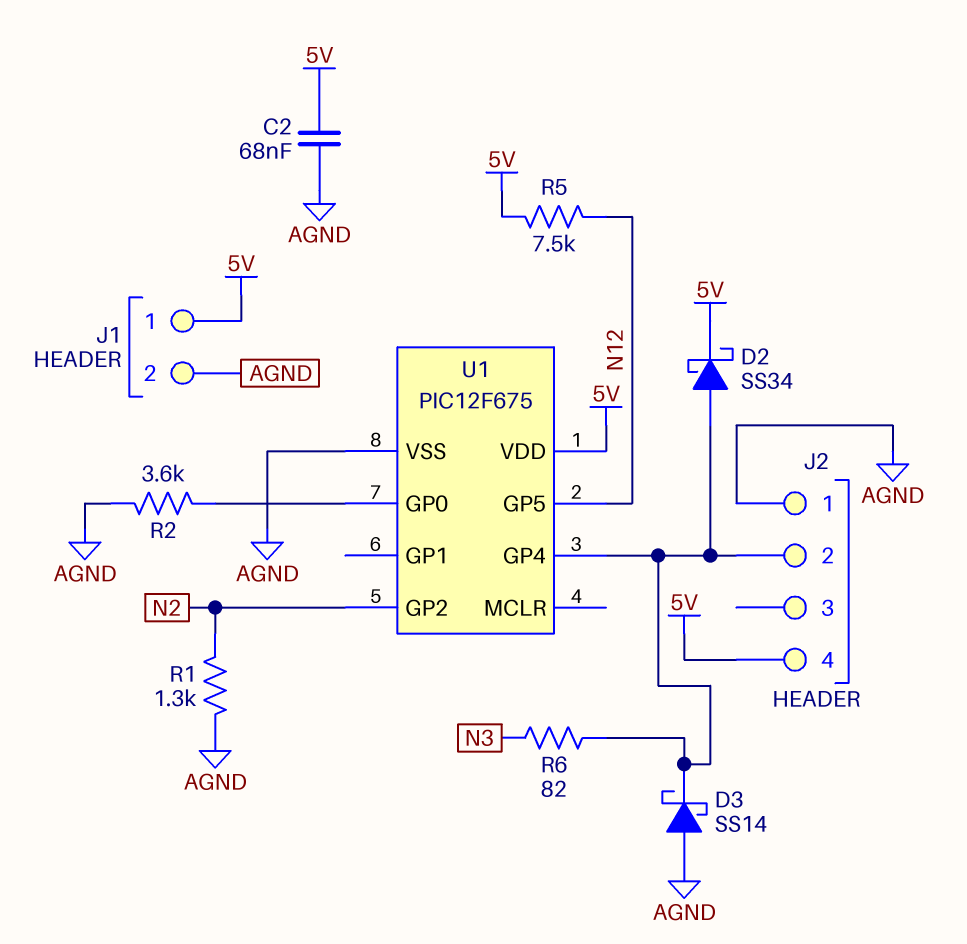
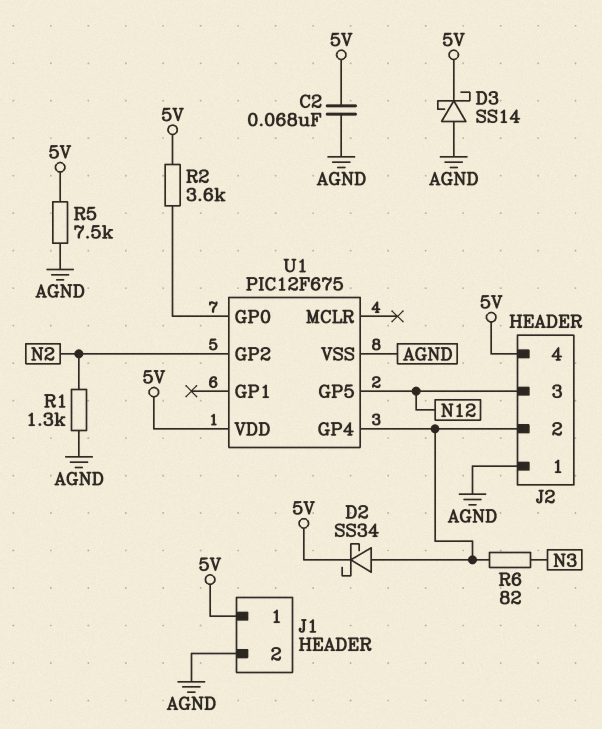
D3: schottky SS14 (A AGND, K J2/2) -> schottky SS14 (A AGND, K 5V)
J2 pin 3: none -> N12
R2: 3.6k (AGND, U1/GP0) -> 3.6k (5V, U1/GP0)
R5: 7.5k (5V, N12) -> 7.5k (5V, AGND)

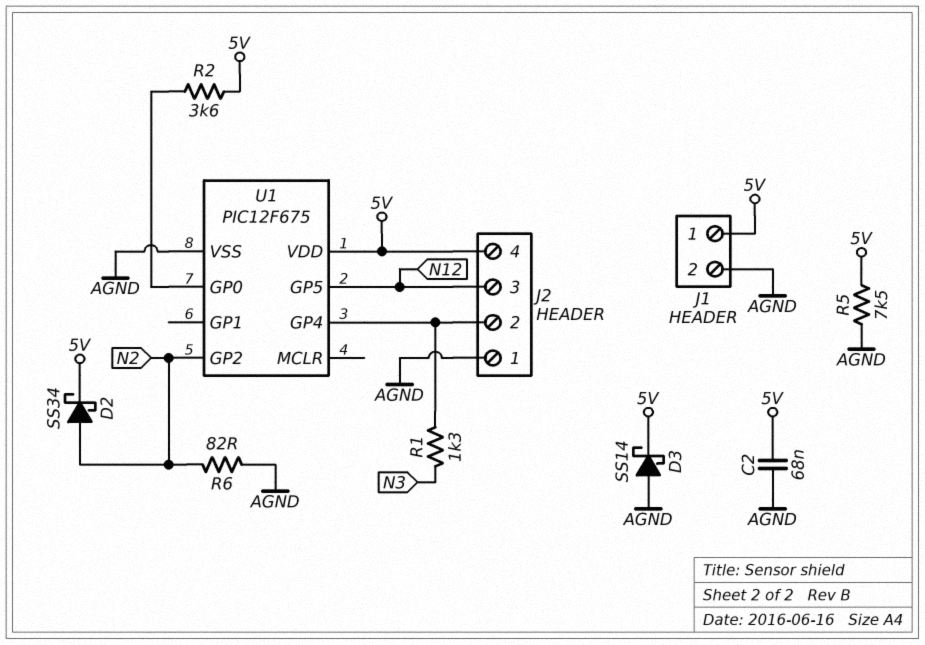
D2: schottky SS34 (A J2/2, K 5V) -> schottky SS34 (A N2, K 5V)
R1: 1.3k (AGND, N2) -> 1.3k (J2/2, N3)
R6: 82 (J2/2, N3) -> 82 (AGND, N2)

